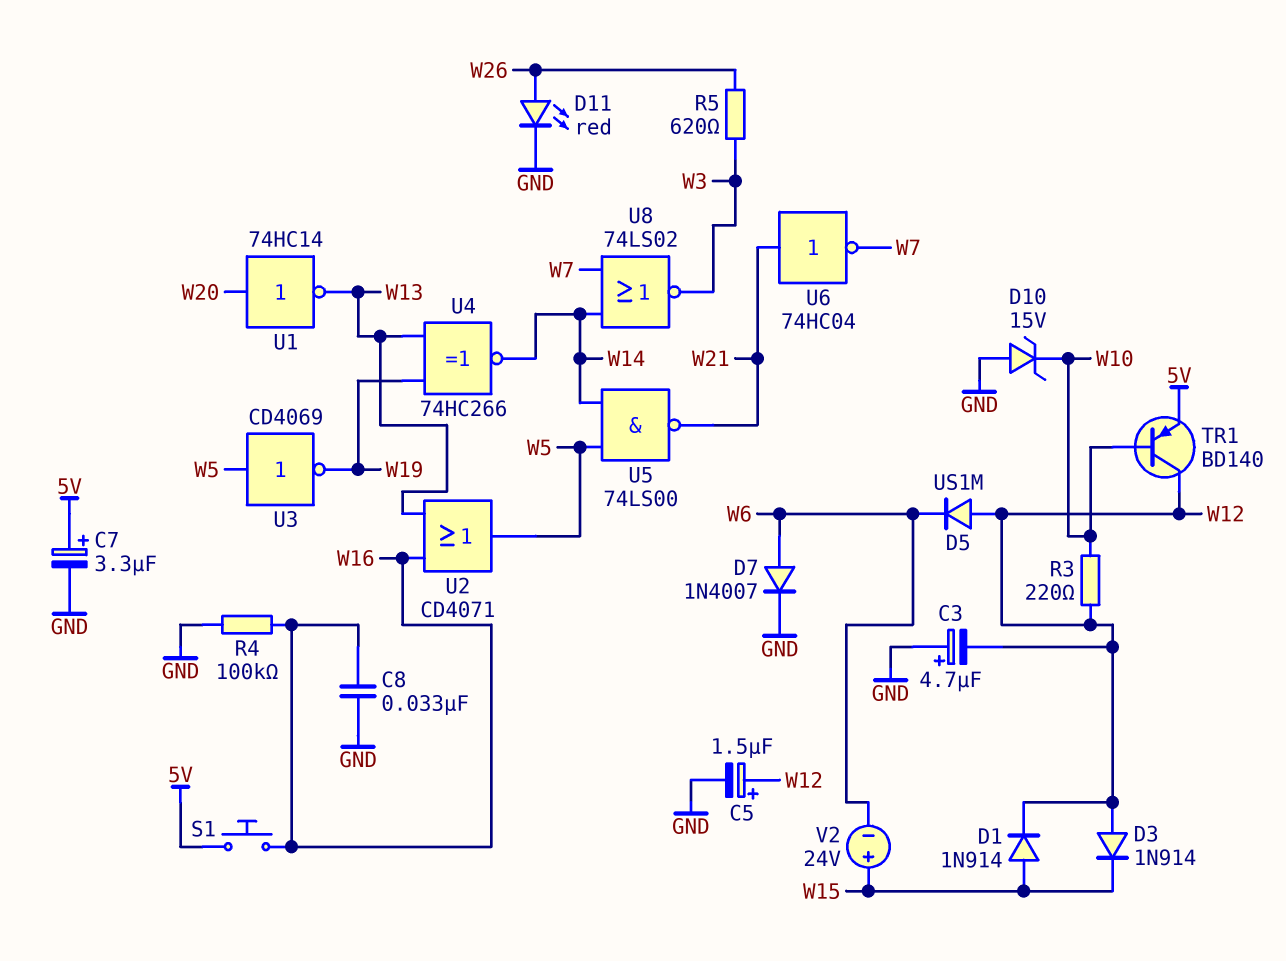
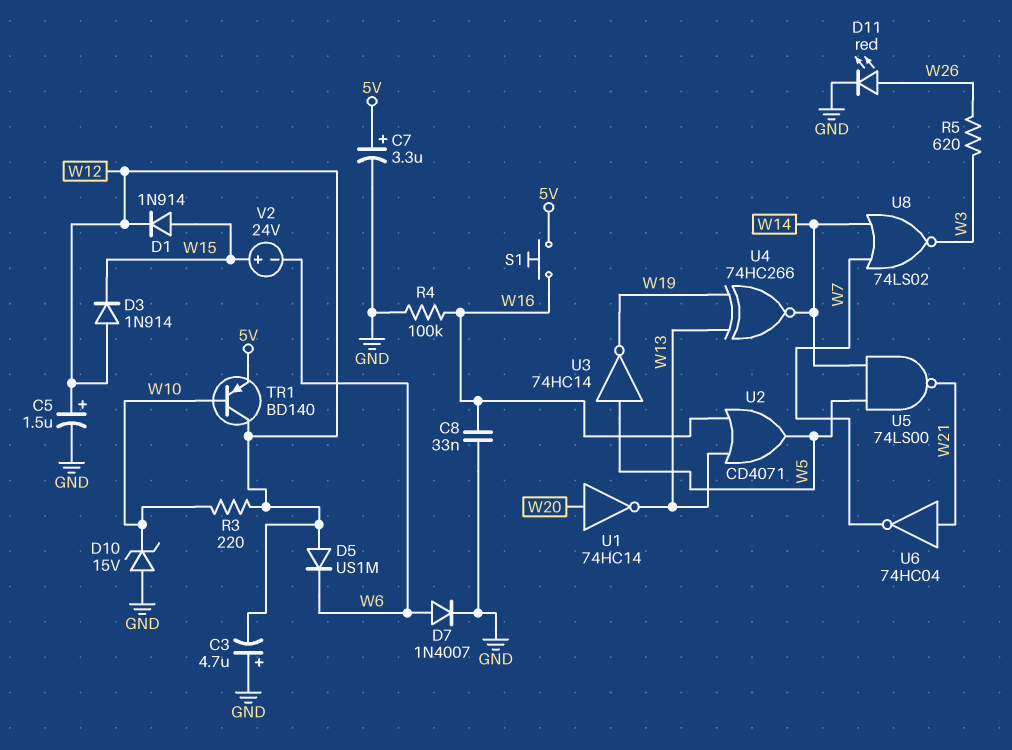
U3: NOT CD4069 (in W5, out W19) -> NOT 74HC14 (in W5, out W19)

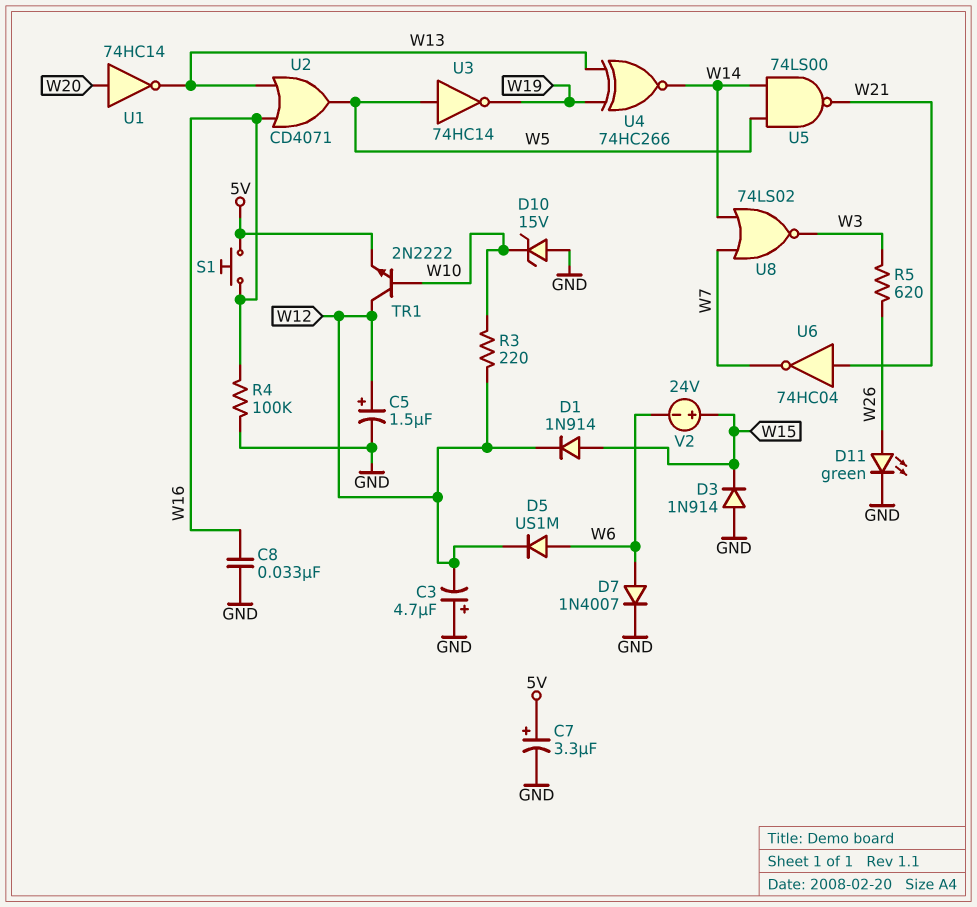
D3: diode 1N914 (A W12, K W15) -> diode 1N914 (A GND, K W15)
D5: diode US1M (A W12, K W6) -> diode US1M (A W6, K W12)
D11: LED red (A W26, K GND) -> LED green (A W26, K GND)
TR1: PNP BD140 (B W10, C W12, E 5V) -> NPN 2N2222 (B W10, C W12, E 5V)

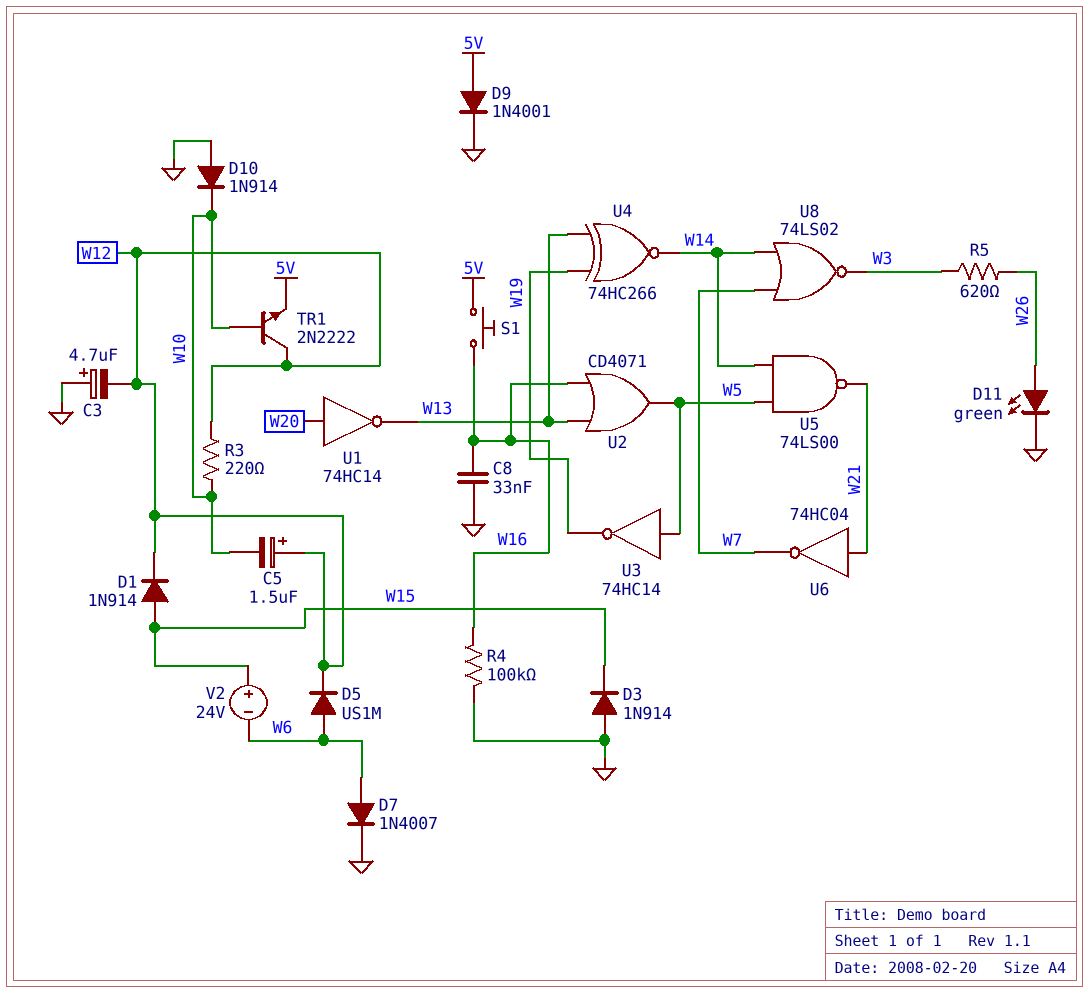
C5: 1.5uF (plus W12, minus GND) -> 1.5uF (plus W12, minus W10)
C7: 3.3uF (plus 5V, minus GND) -> none
D9: none -> diode 1N4001 (A 5V, K GND)
D10: zener 15V (A GND, K W10) -> diode 1N914 (A GND, K W10)

